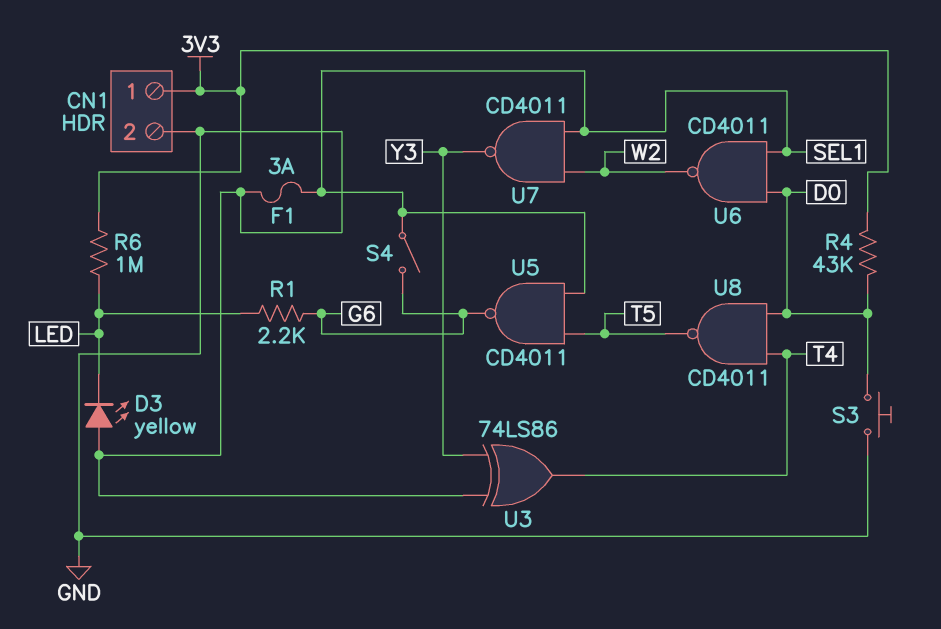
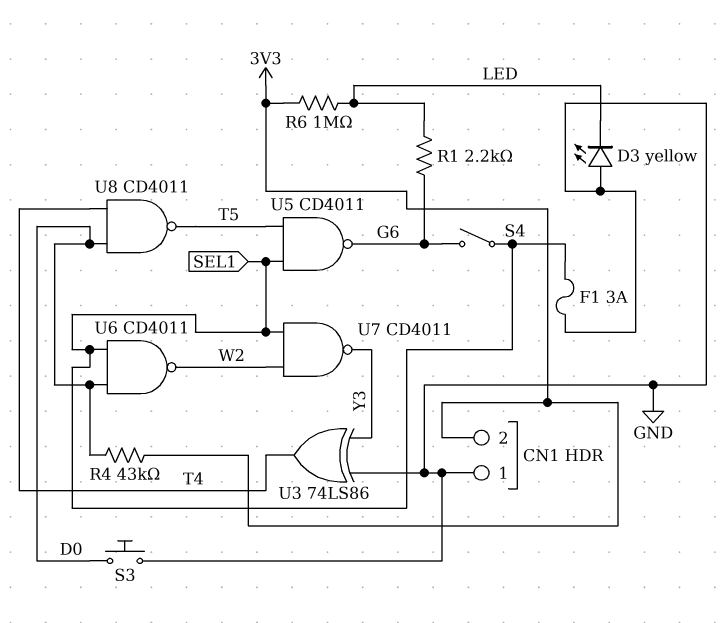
CN1 pin 1: 3V3 -> GND
CN1 pin 2: GND -> 3V3

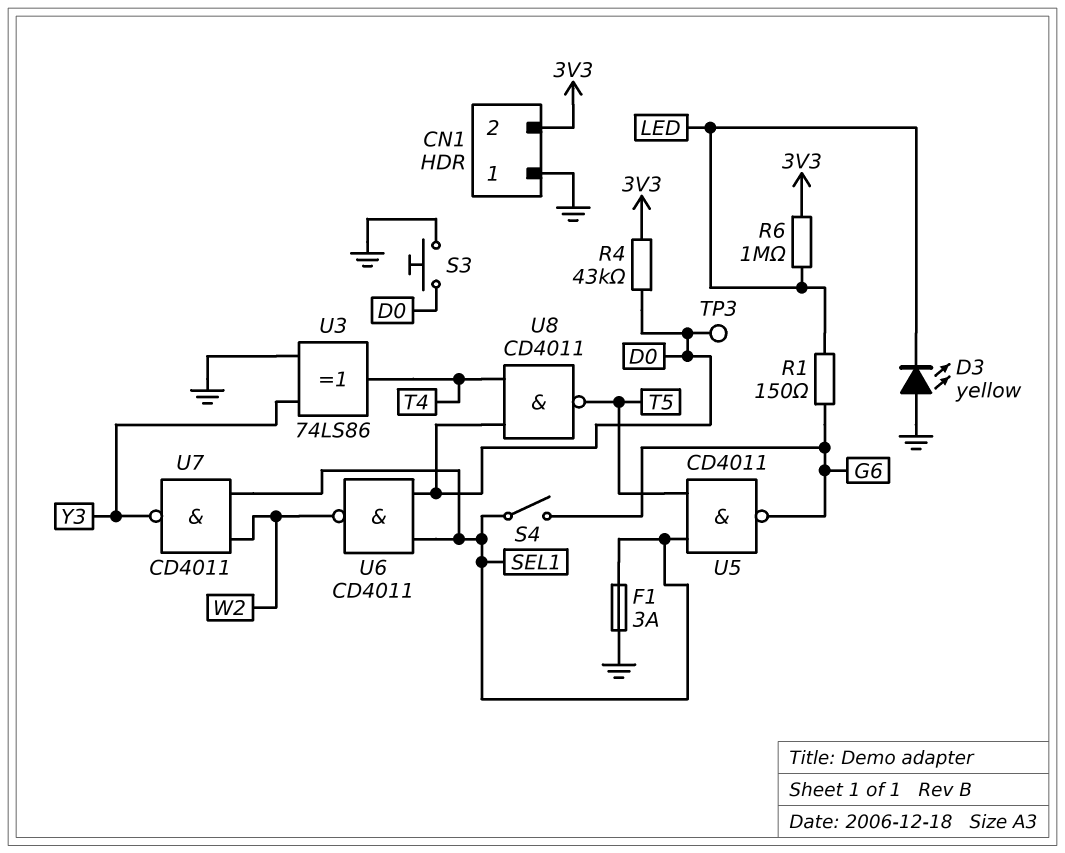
R1: 2.2k (G6, LED) -> 150 (G6, LED)
TP3: none -> test point (D0)

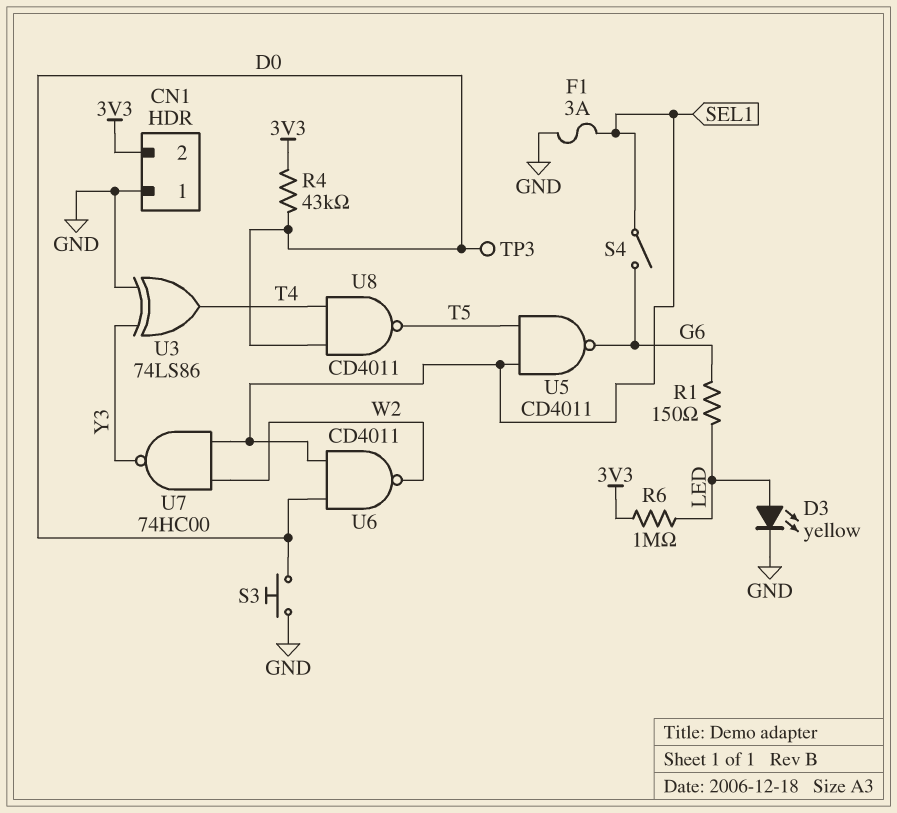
D3: LED yellow (A GND, K LED) -> LED yellow (A LED, K GND)
U7: NAND CD4011 (in SEL1, in W2, out Y3) -> NAND 74HC00 (in SEL1, in W2, out Y3)

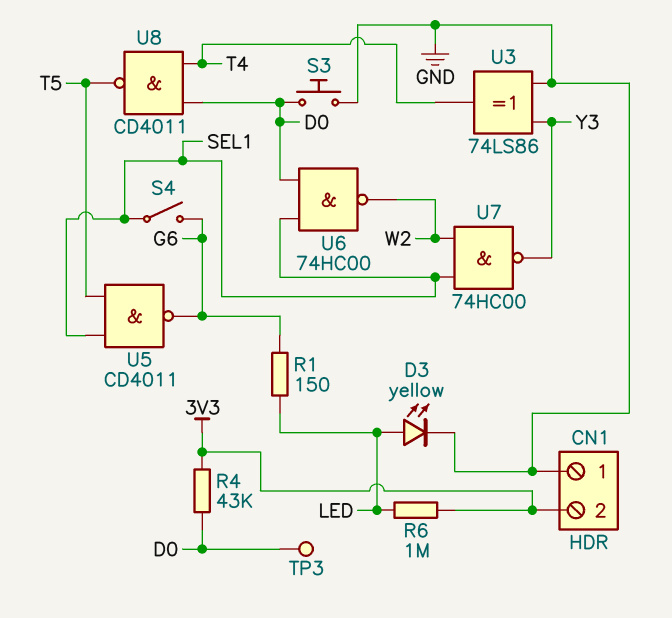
F1: 3A (GND, SEL1) -> none
U6: NAND CD4011 (in D0, in SEL1, out W2) -> NAND 74HC00 (in D0, in SEL1, out W2)

